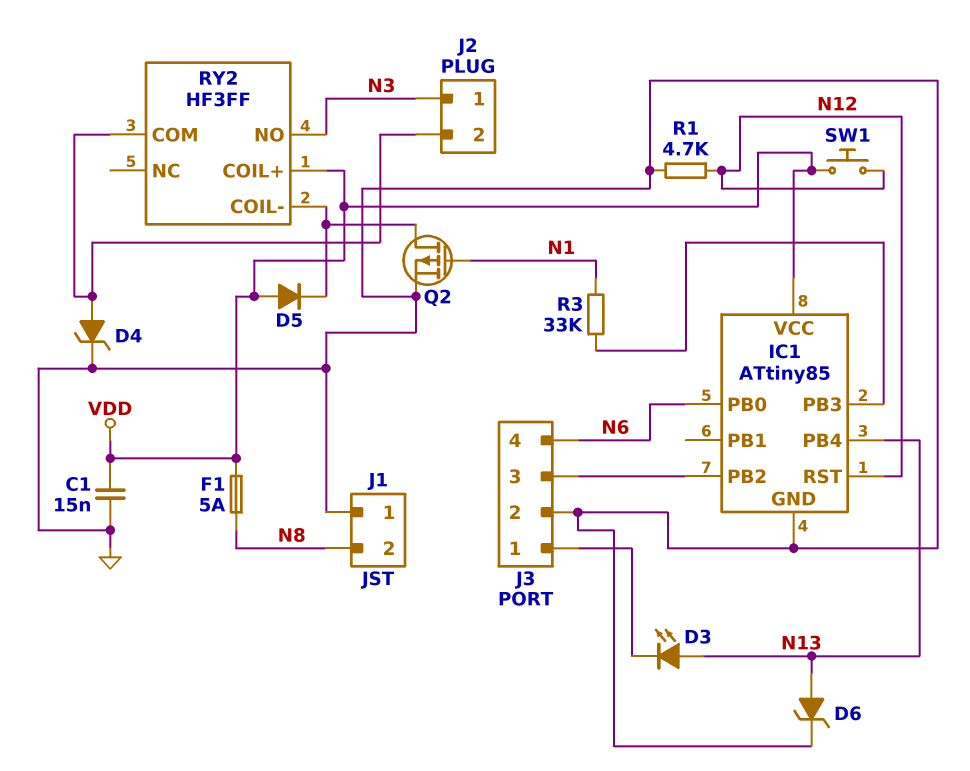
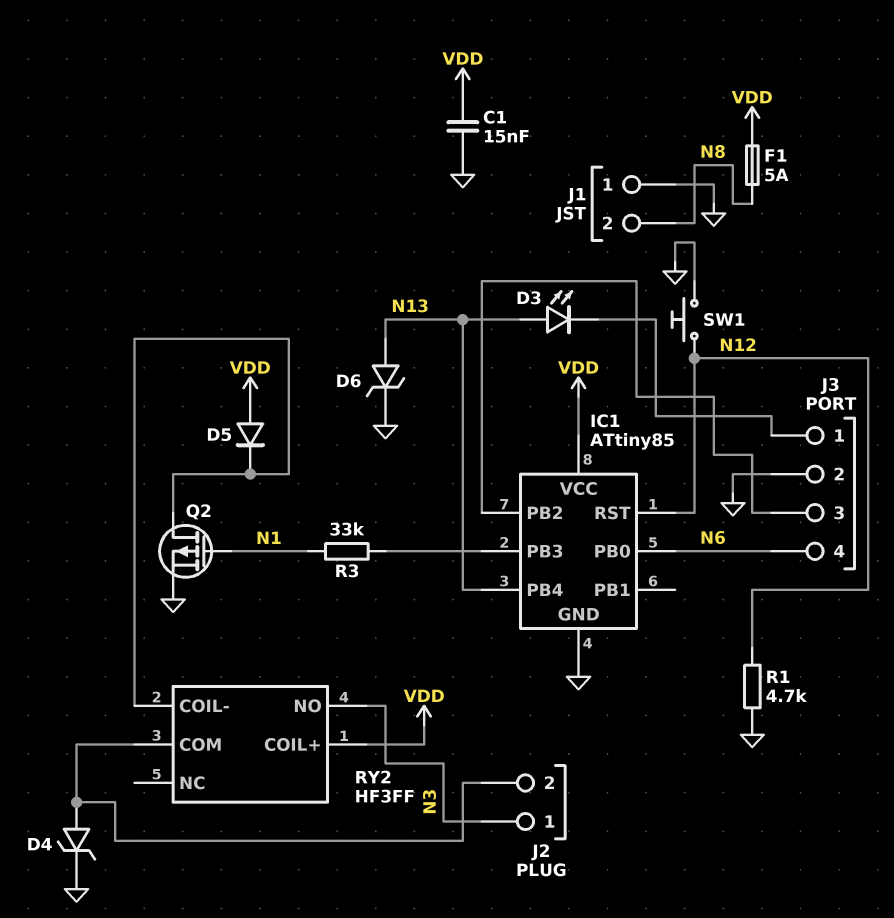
SW1: button (N12, VDD) -> button (GND, N12)

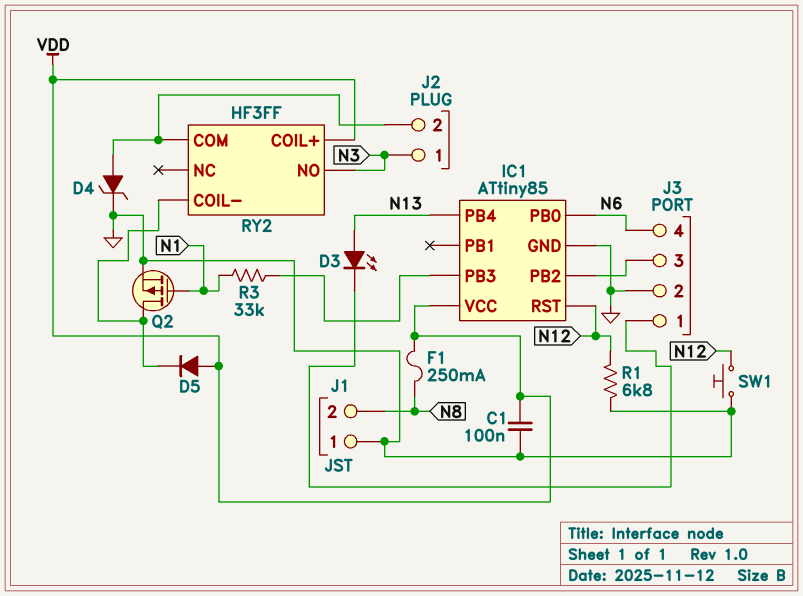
C1: 15nF (GND, VDD) -> 100nF (GND, VDD)
D6: zener (A N13, K GND) -> none
F1: 5A (N8, VDD) -> 250mA (N8, VDD)
R1: 4.7k (GND, N12) -> 6.8k (GND, N12)

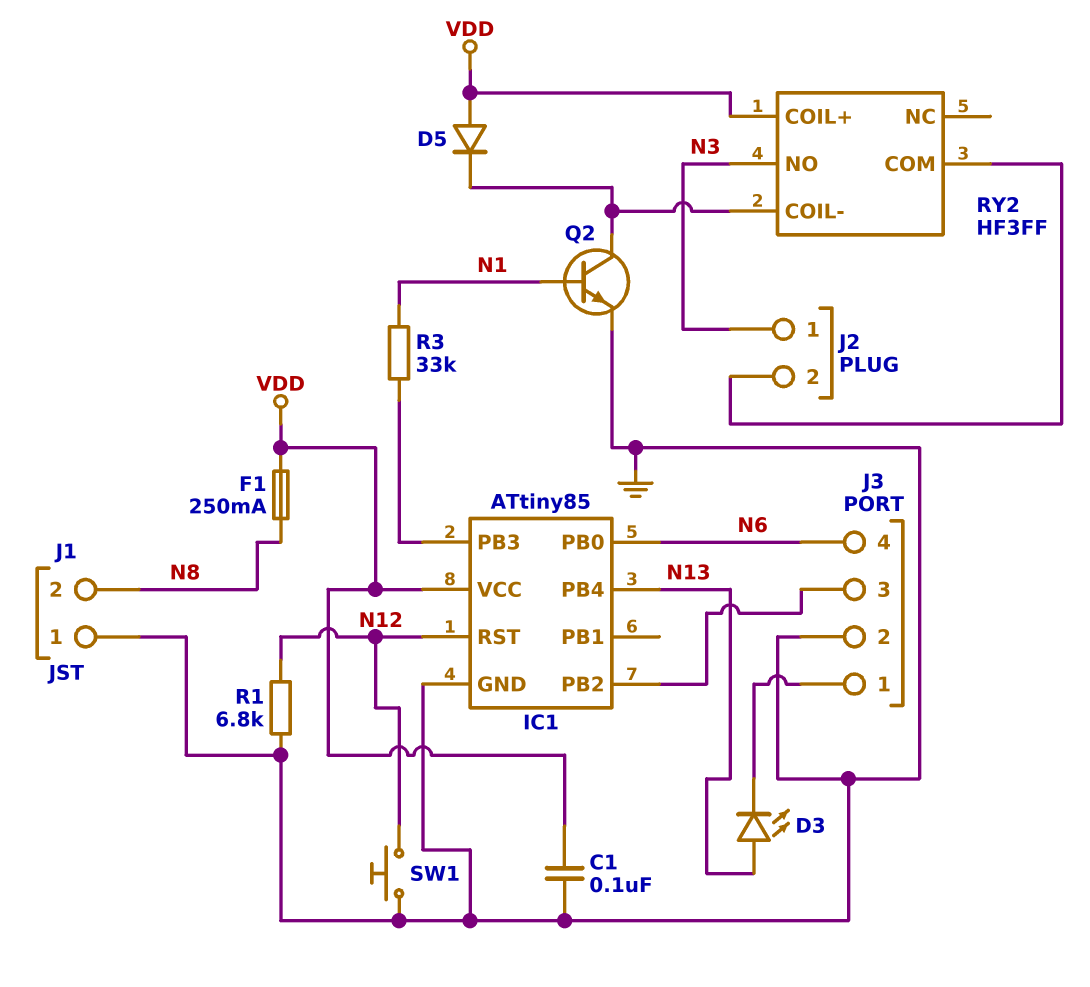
D4: zener (A J2/2, K GND) -> none
Q2: PMOS (G N1, D RY2/COIL-, S GND) -> NPN (B N1, C RY2/COIL-, E GND)

